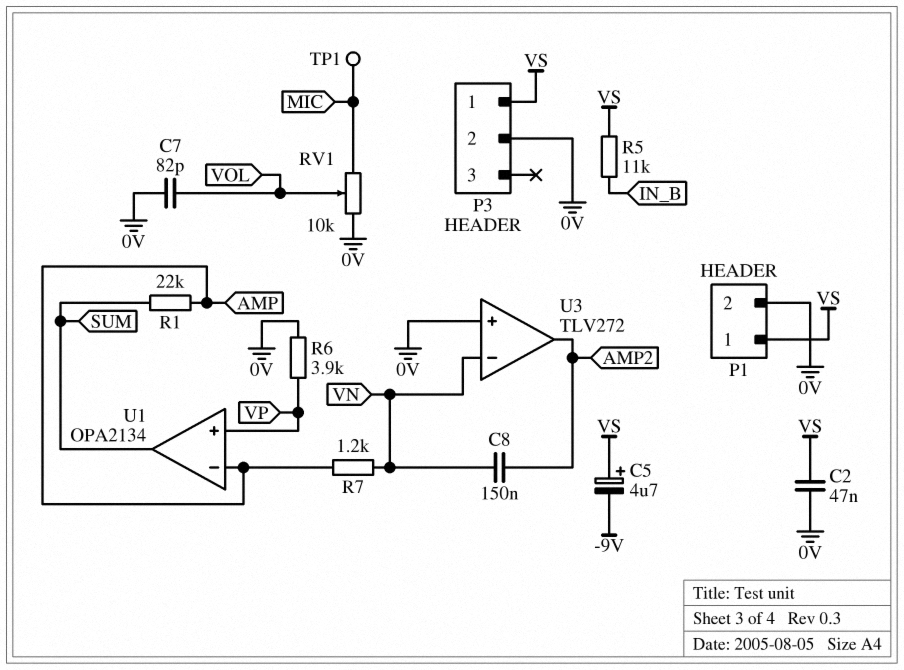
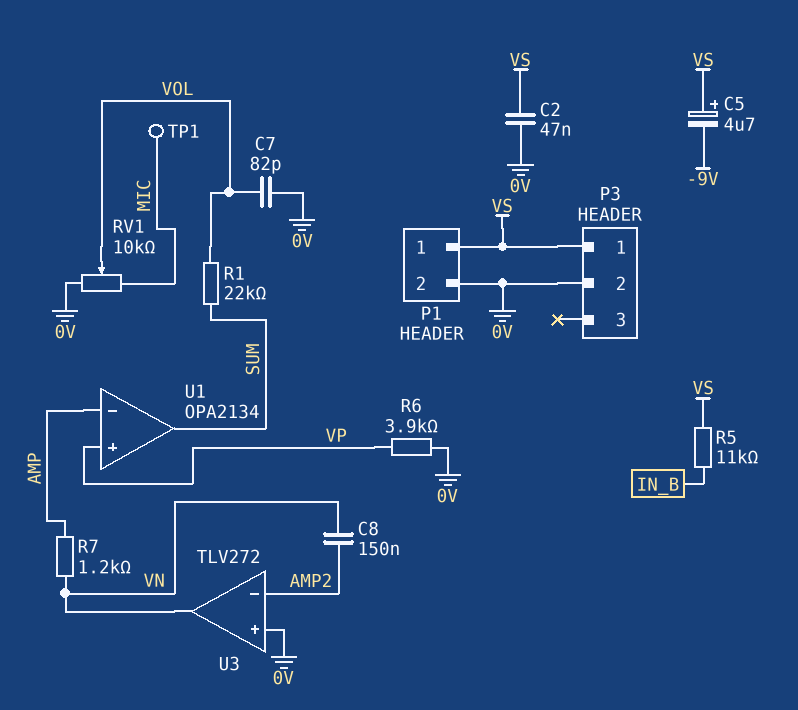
R1: 22k (AMP, SUM) -> 22k (SUM, VOL)
U3 pin in-: VN -> AMP2
U3 pin out: AMP2 -> VN

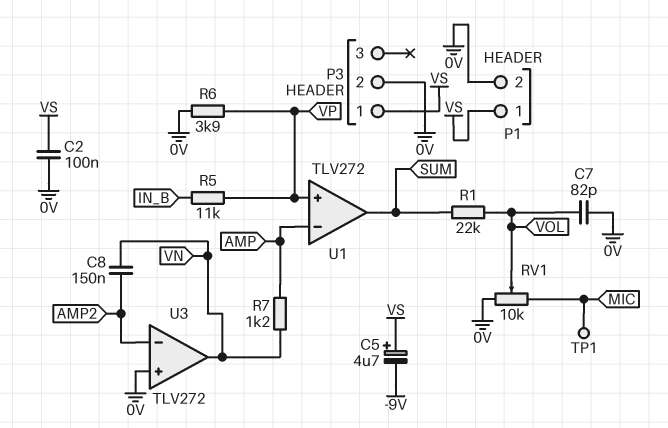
C2: 47nF (0V, VS) -> 100nF (0V, VS)
R5: 11k (IN_B, VS) -> 11k (IN_B, VP)
U1: OPA2134 -> TLV272

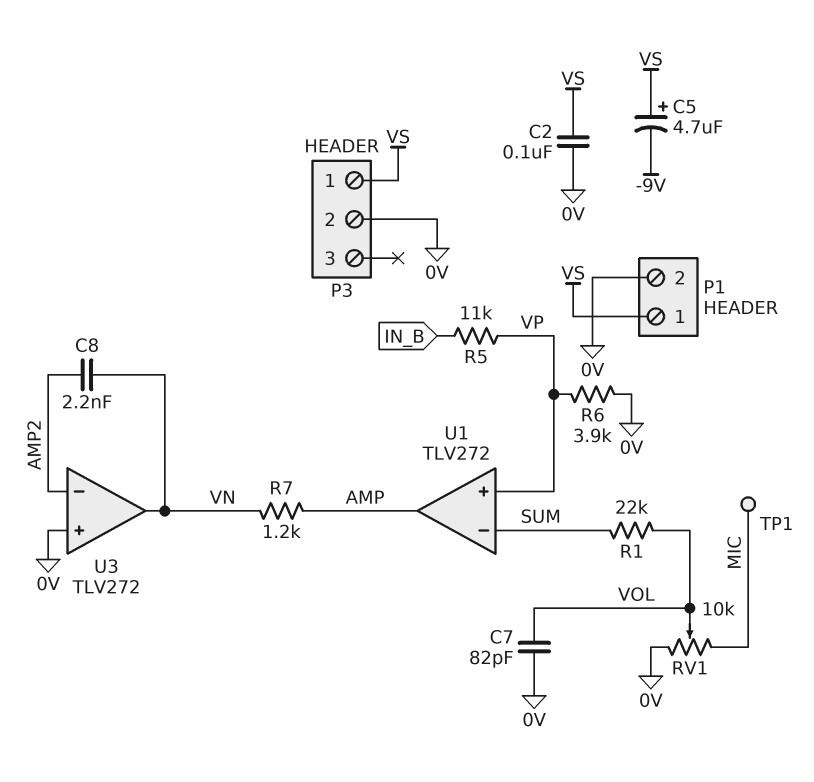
C8: 150nF (AMP2, VN) -> 2.2nF (AMP2, VN)
U1 pin in-: AMP -> SUM
U1 pin out: SUM -> AMP

